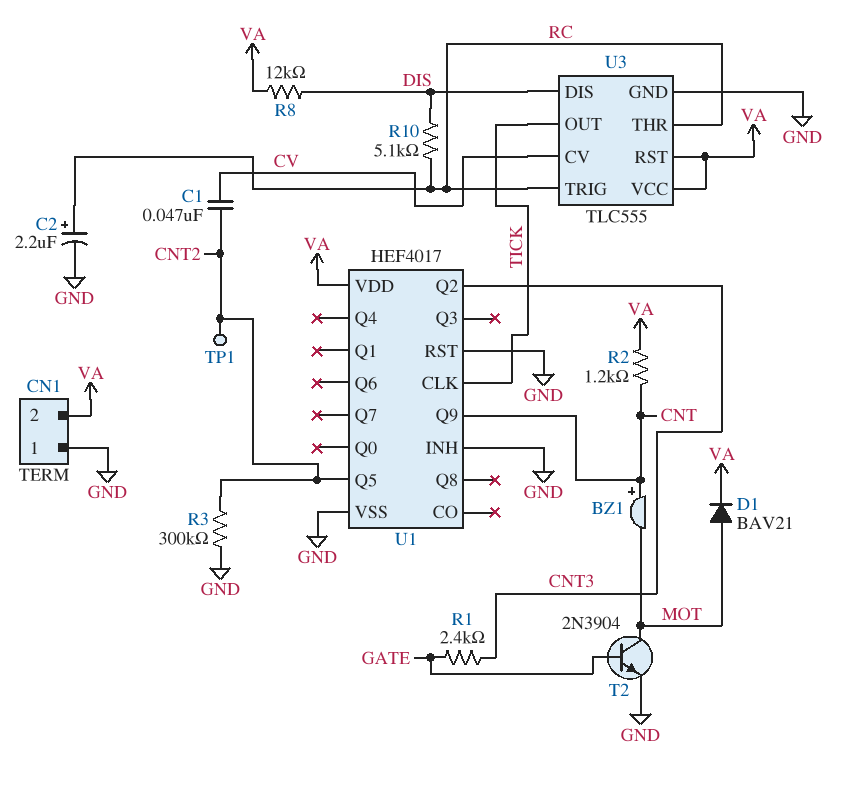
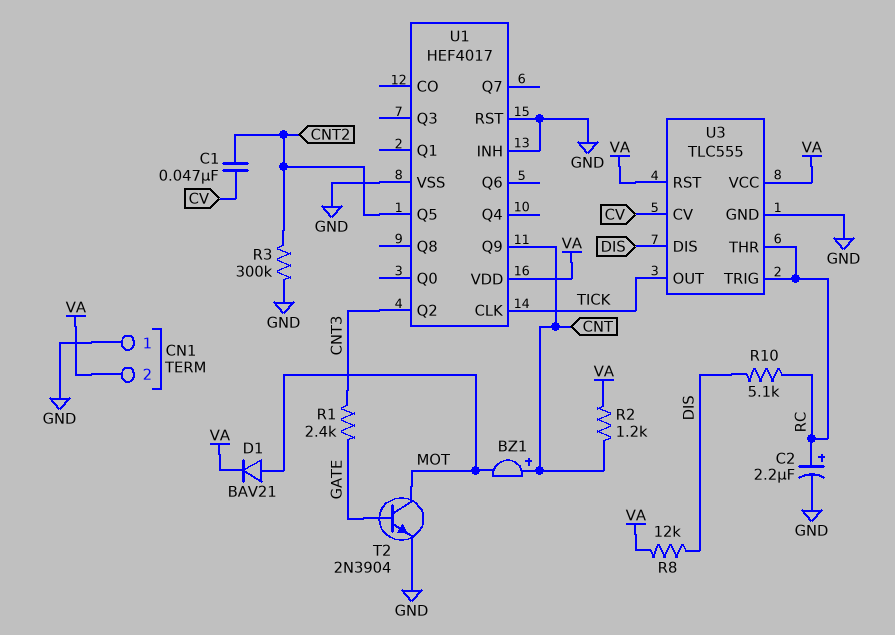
TP1: test point (CNT2) -> none

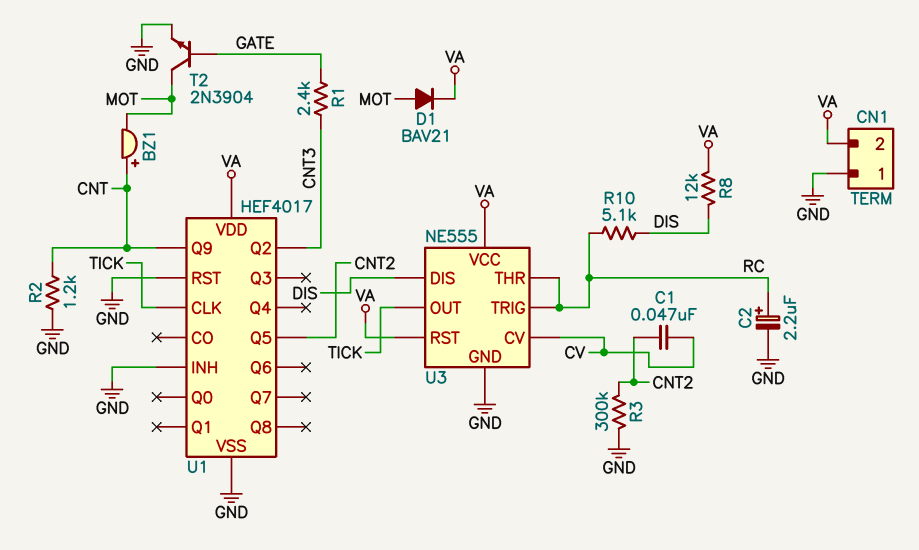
R2: 1.2k (CNT, VA) -> 1.2k (CNT, GND)
U3: TLC555 -> NE555

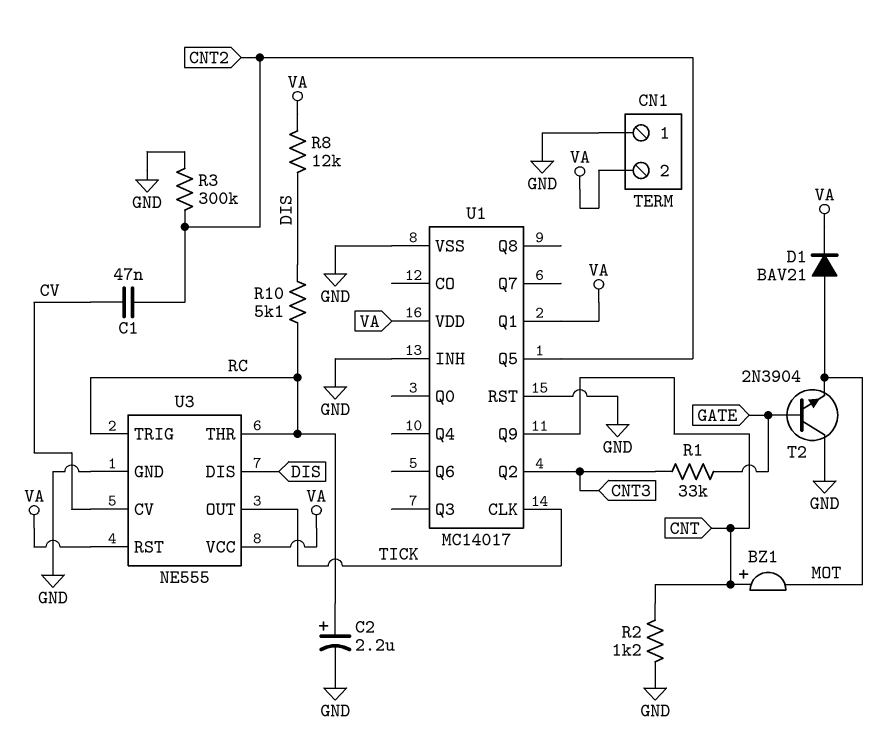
R1: 2.4k (CNT3, GATE) -> 33k (CNT3, GATE)
T2: NPN 2N3904 (B GATE, C MOT, E GND) -> NPN 2N3904 (B GATE, C GND, E MOT)
U1: HEF4017 -> MC14017
U1 pin Q1: none -> VA

